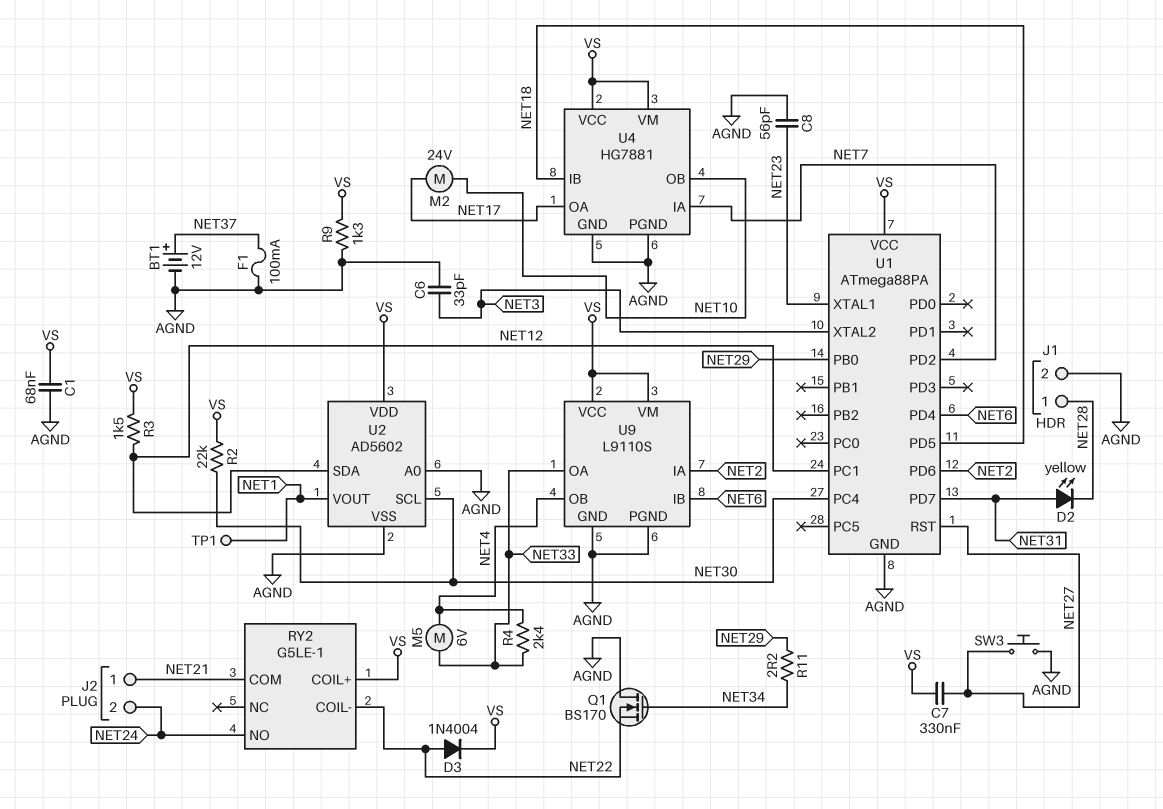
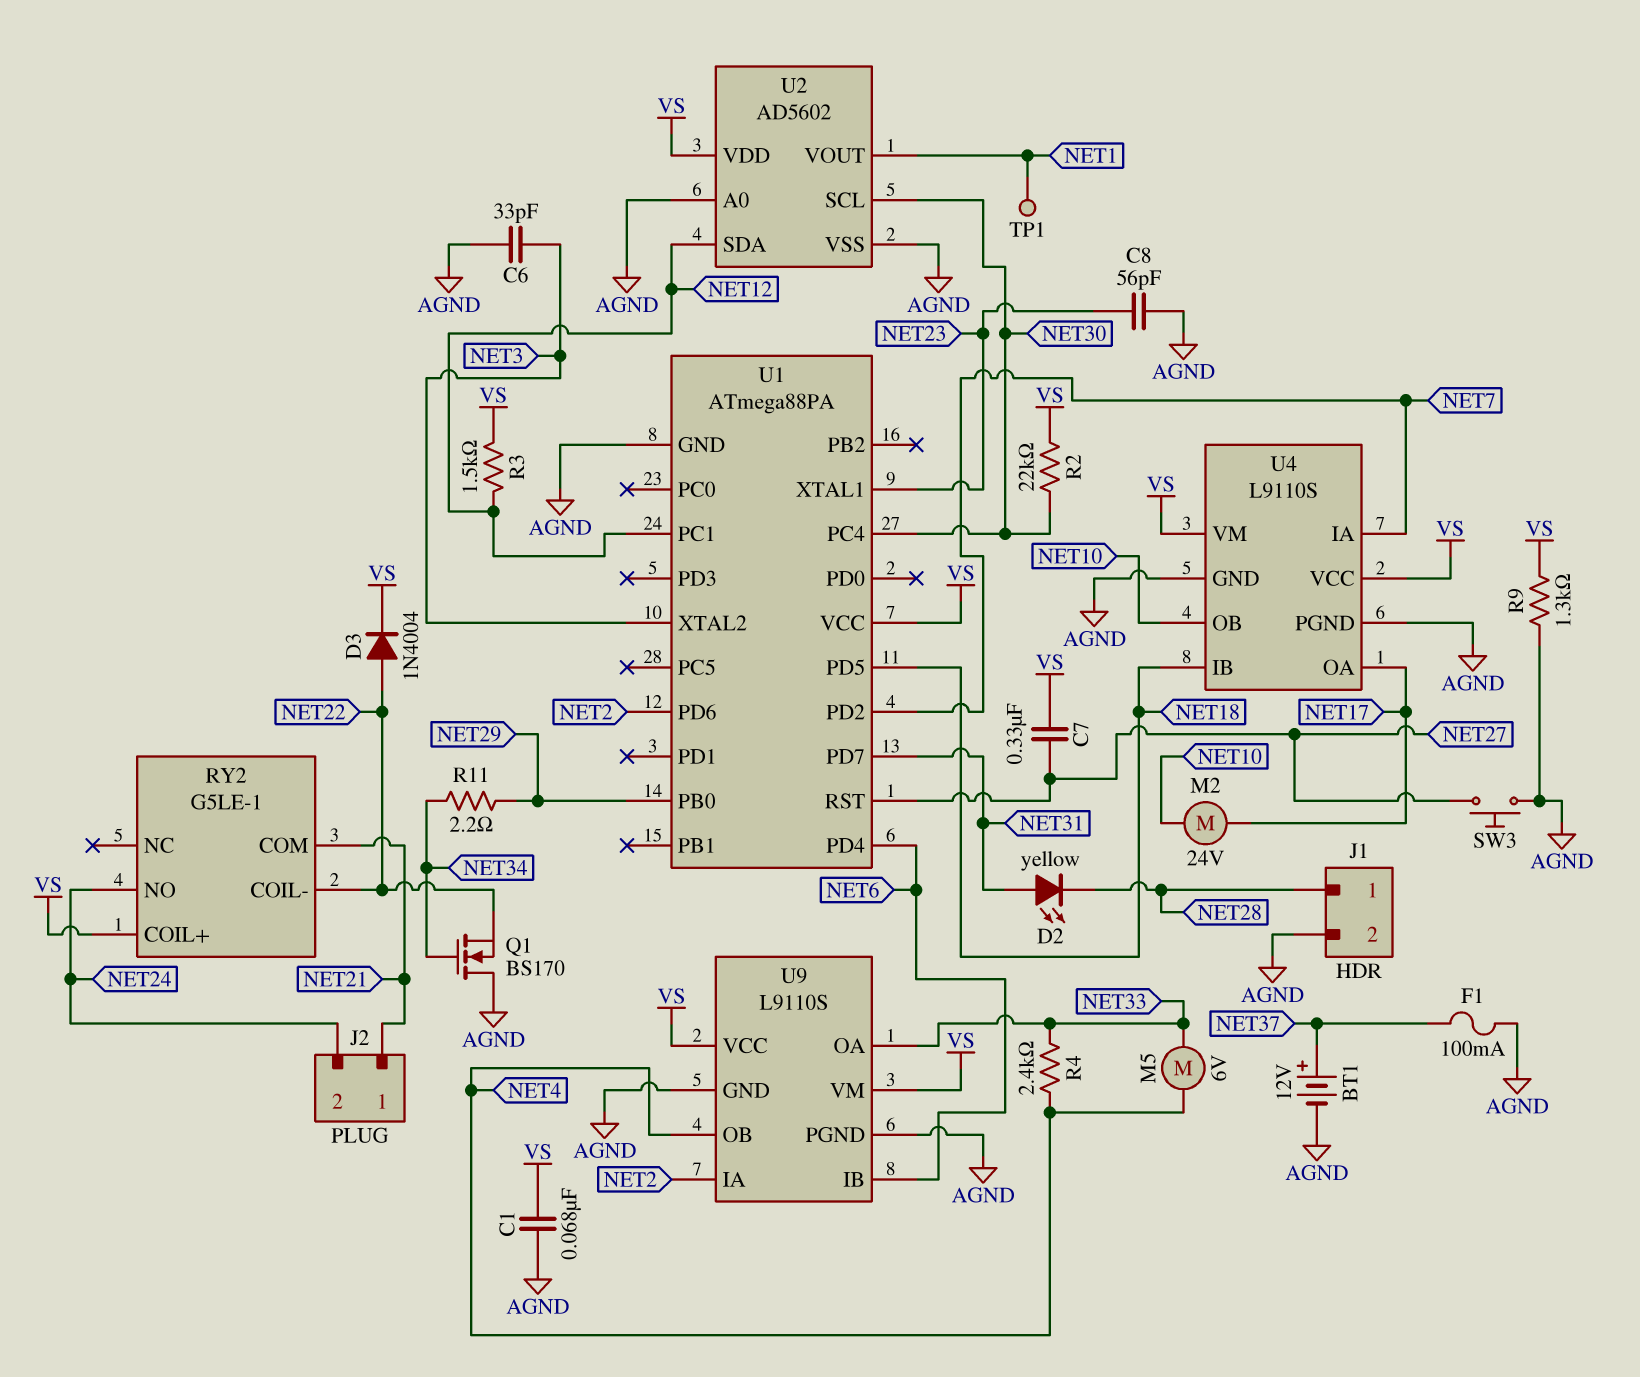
U4: HG7881 -> L9110S

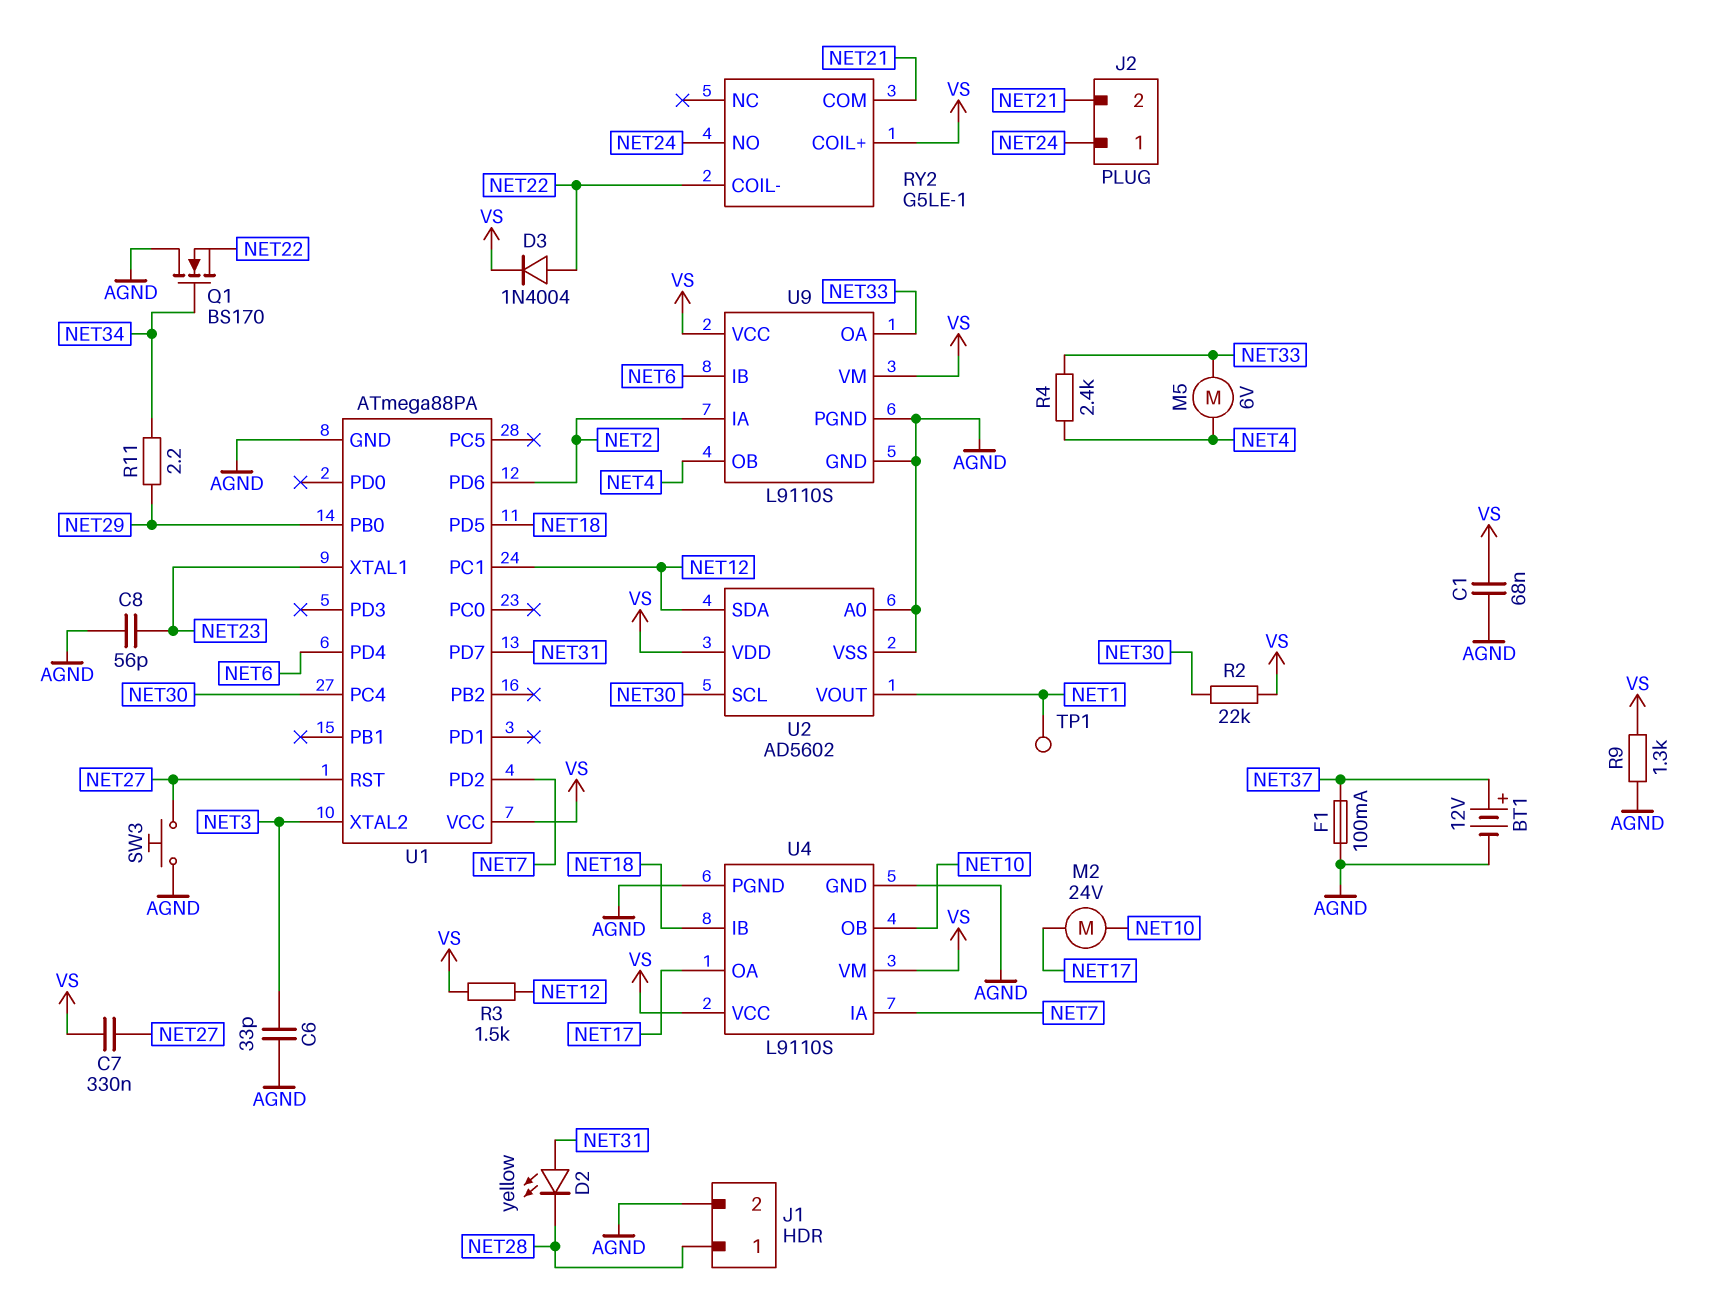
J2 pin 1: NET21 -> NET24
J2 pin 2: NET24 -> NET21

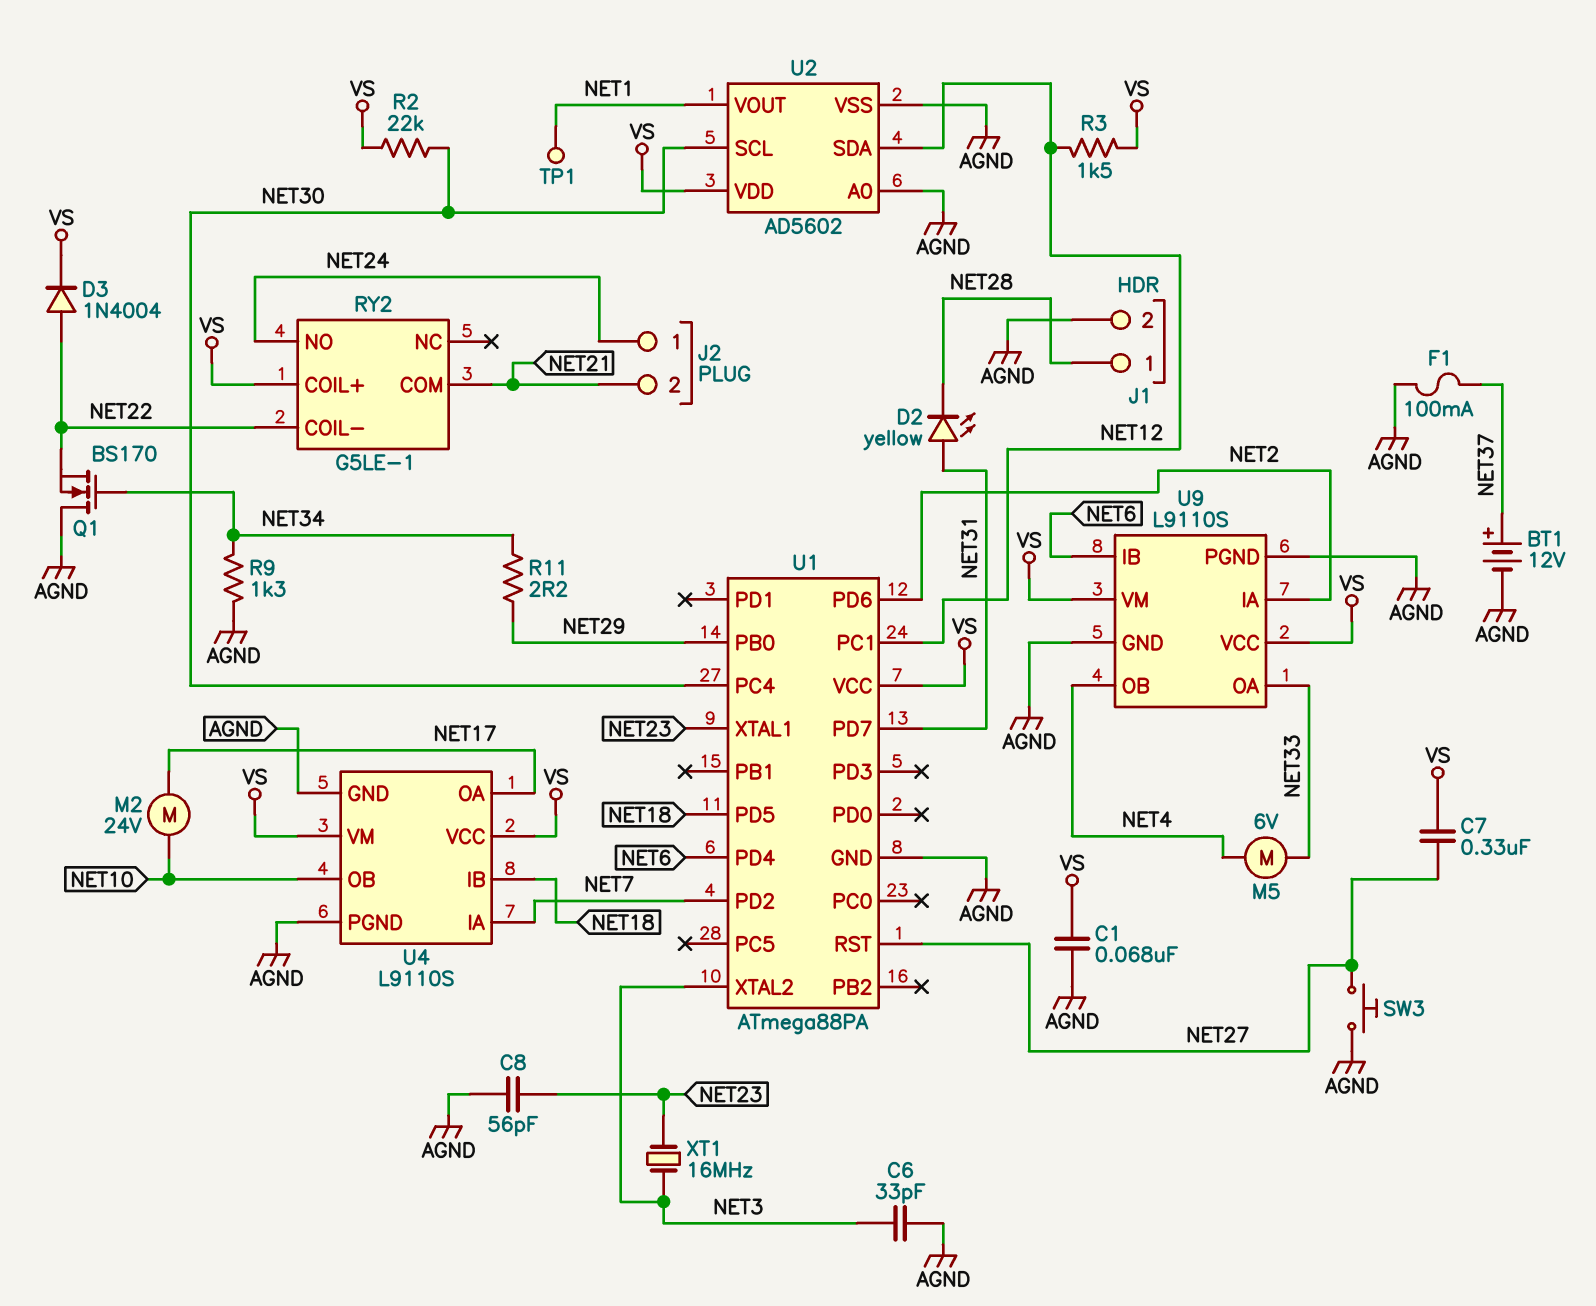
R4: 2.4k (NET4, NET33) -> none
R9: 1.3k (AGND, VS) -> 1.3k (AGND, NET34)
XT1: none -> 16MHz (NET3, NET23)

